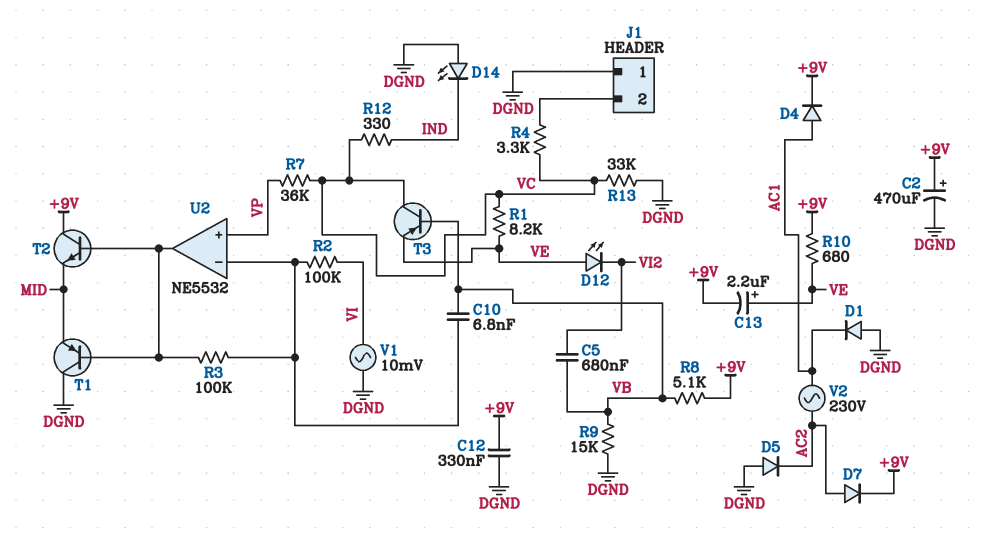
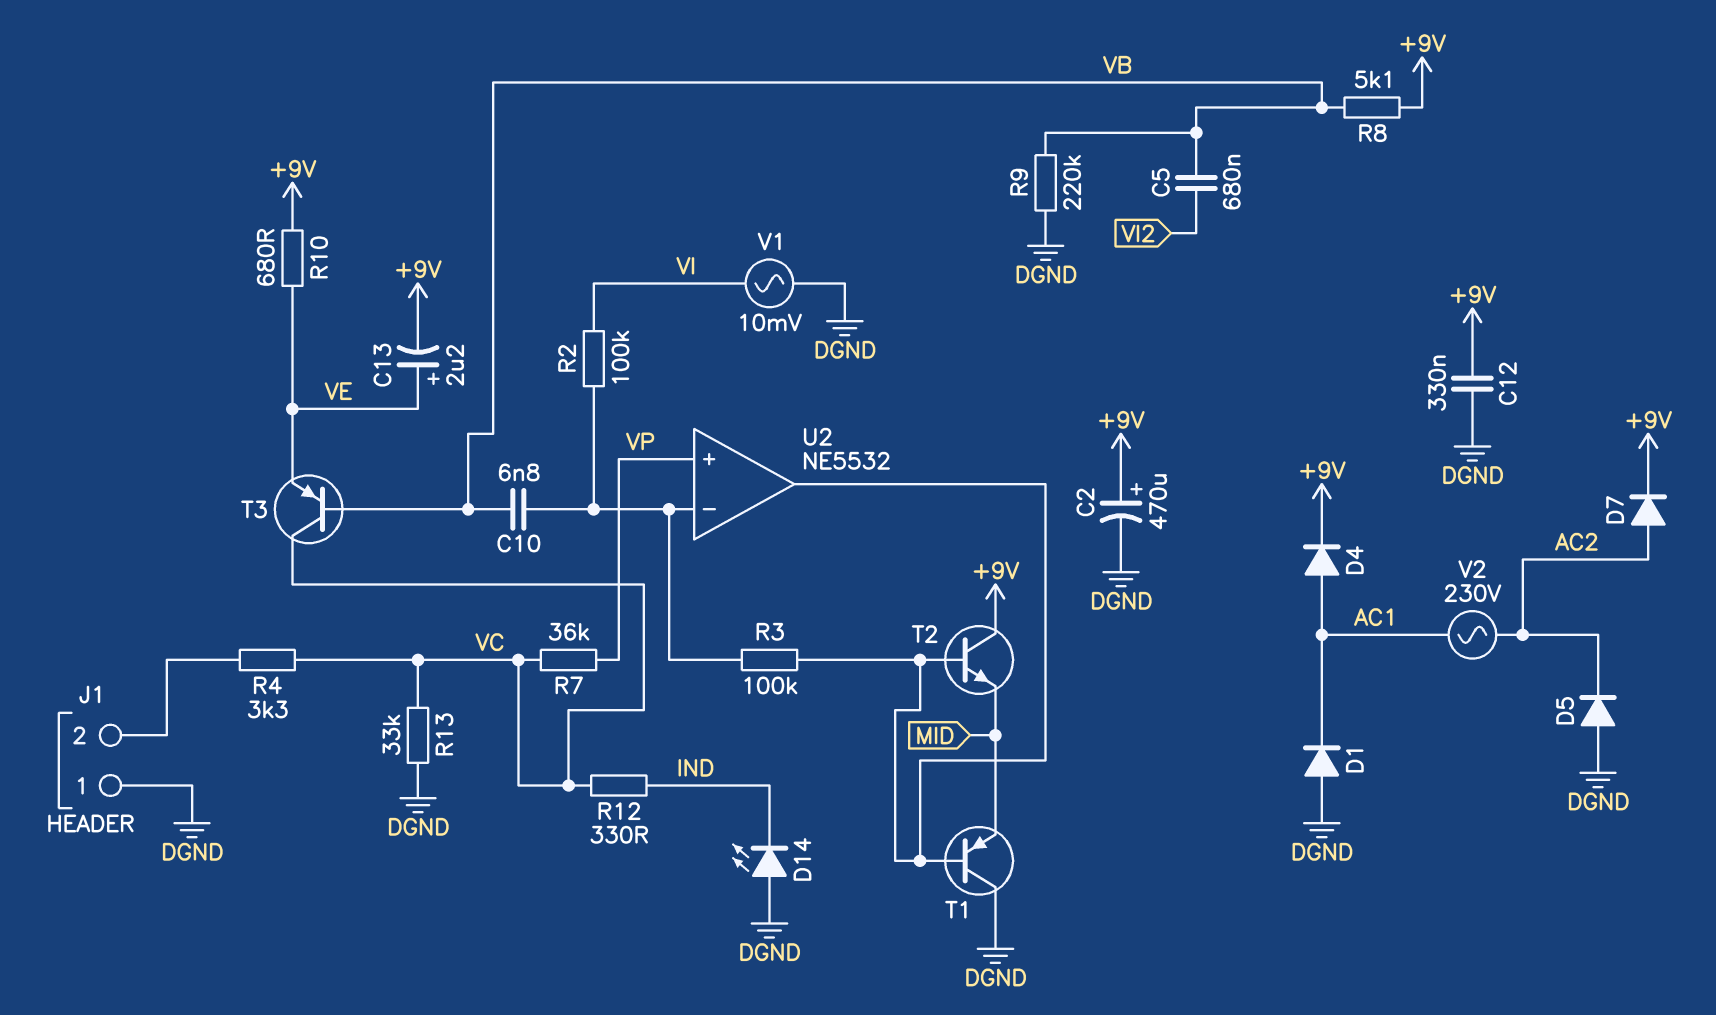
D12: LED (A VE, K VI2) -> none
R1: 8.2k (VC, VE) -> none
R9: 15k (DGND, VB) -> 220k (DGND, VB)

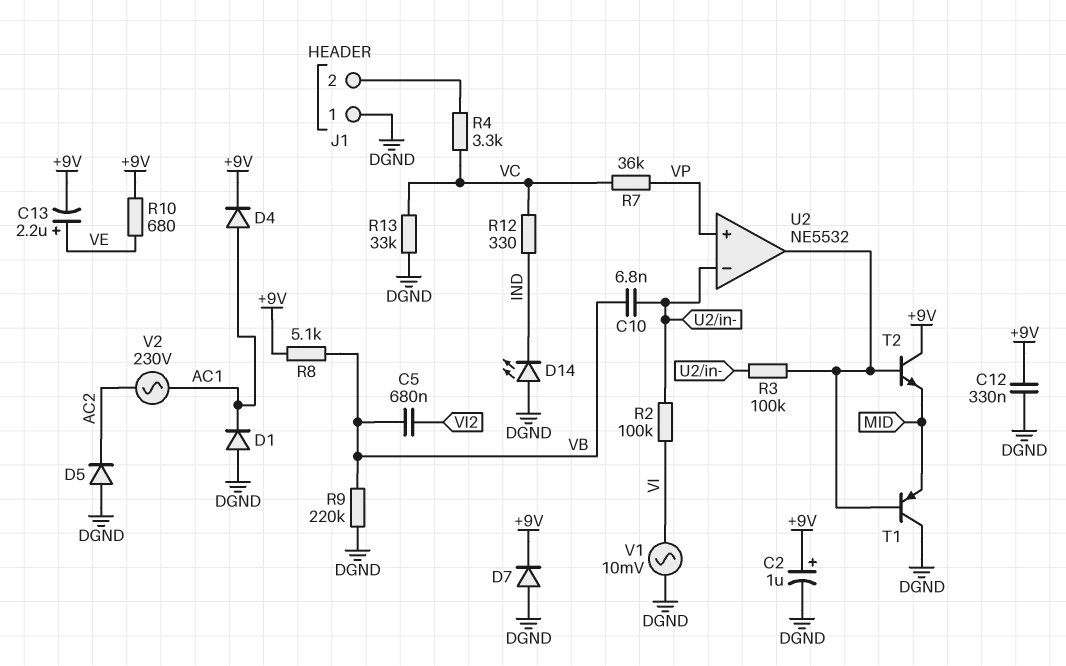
C2: 470uF (plus +9V, minus DGND) -> 1uF (plus +9V, minus DGND)
D7: diode (A AC2, K +9V) -> diode (A DGND, K +9V)
T3: PNP (B VB, C VC, E VE) -> none

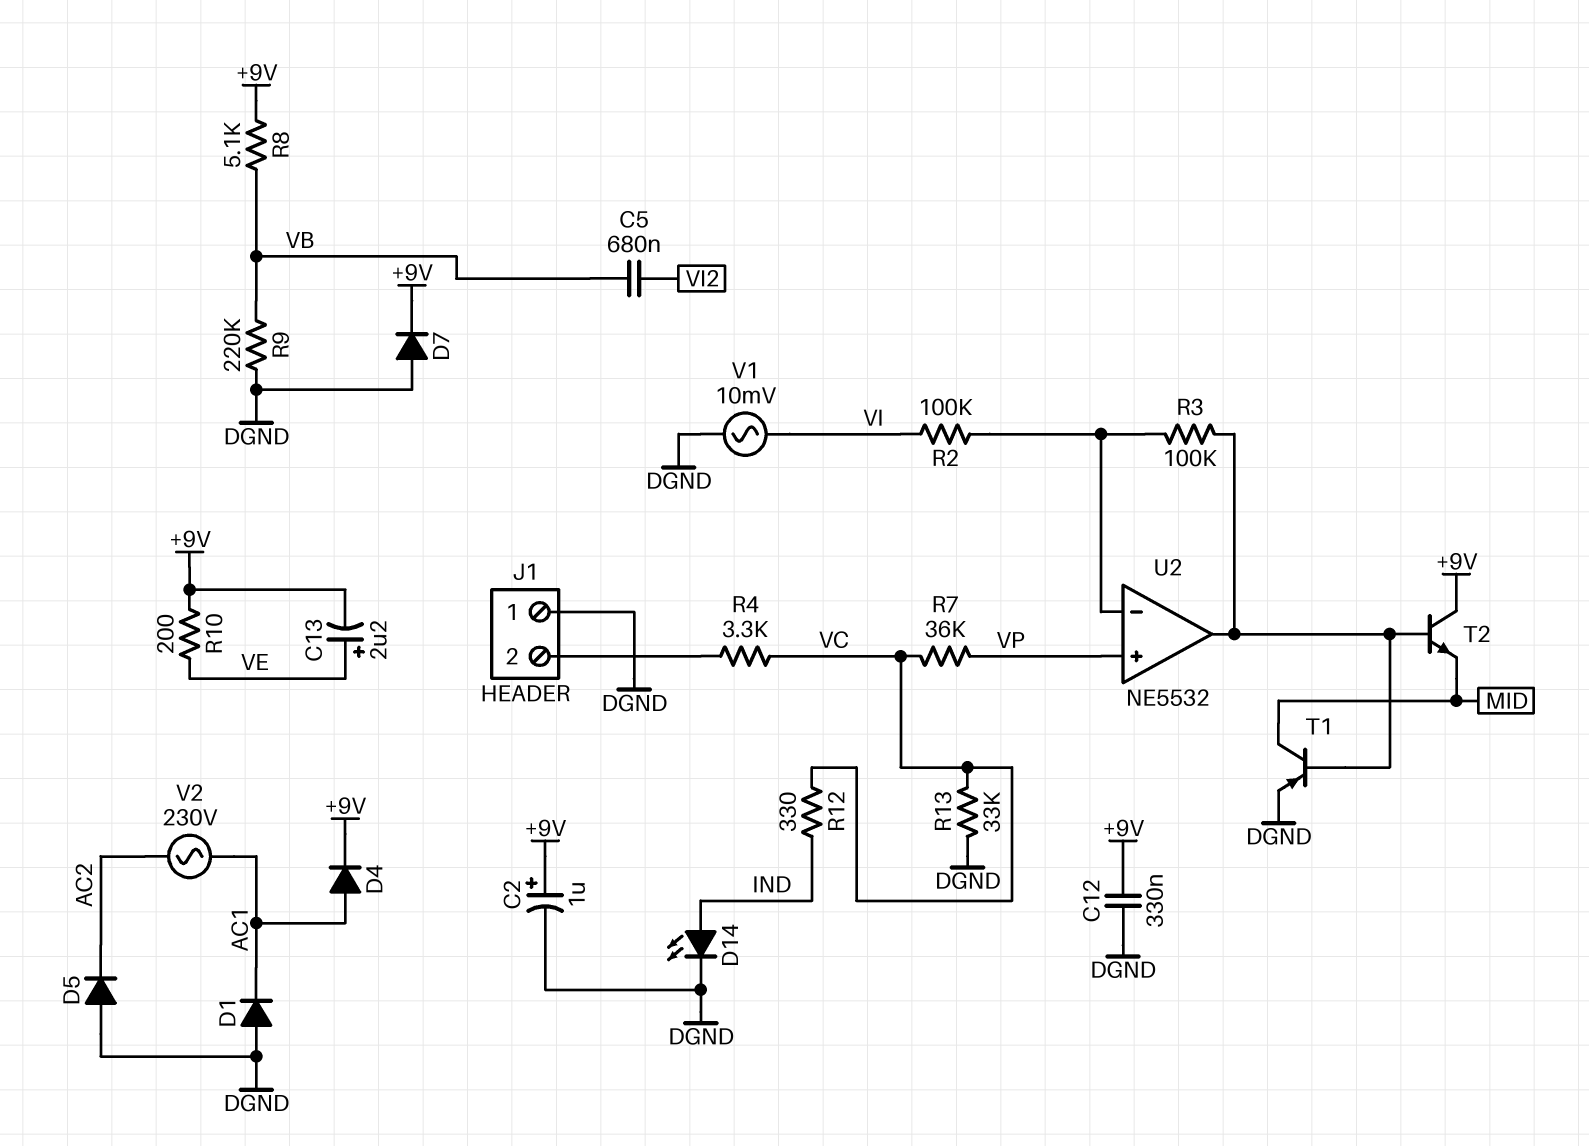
C10: 6.8nF (U2/in-, VB) -> none
D14: LED (A DGND, K IND) -> LED (A IND, K DGND)
R10: 680 (+9V, VE) -> 200 (+9V, VE)
T1: PNP (B U2/out, C DGND, E MID) -> PNP (B U2/out, C MID, E DGND)

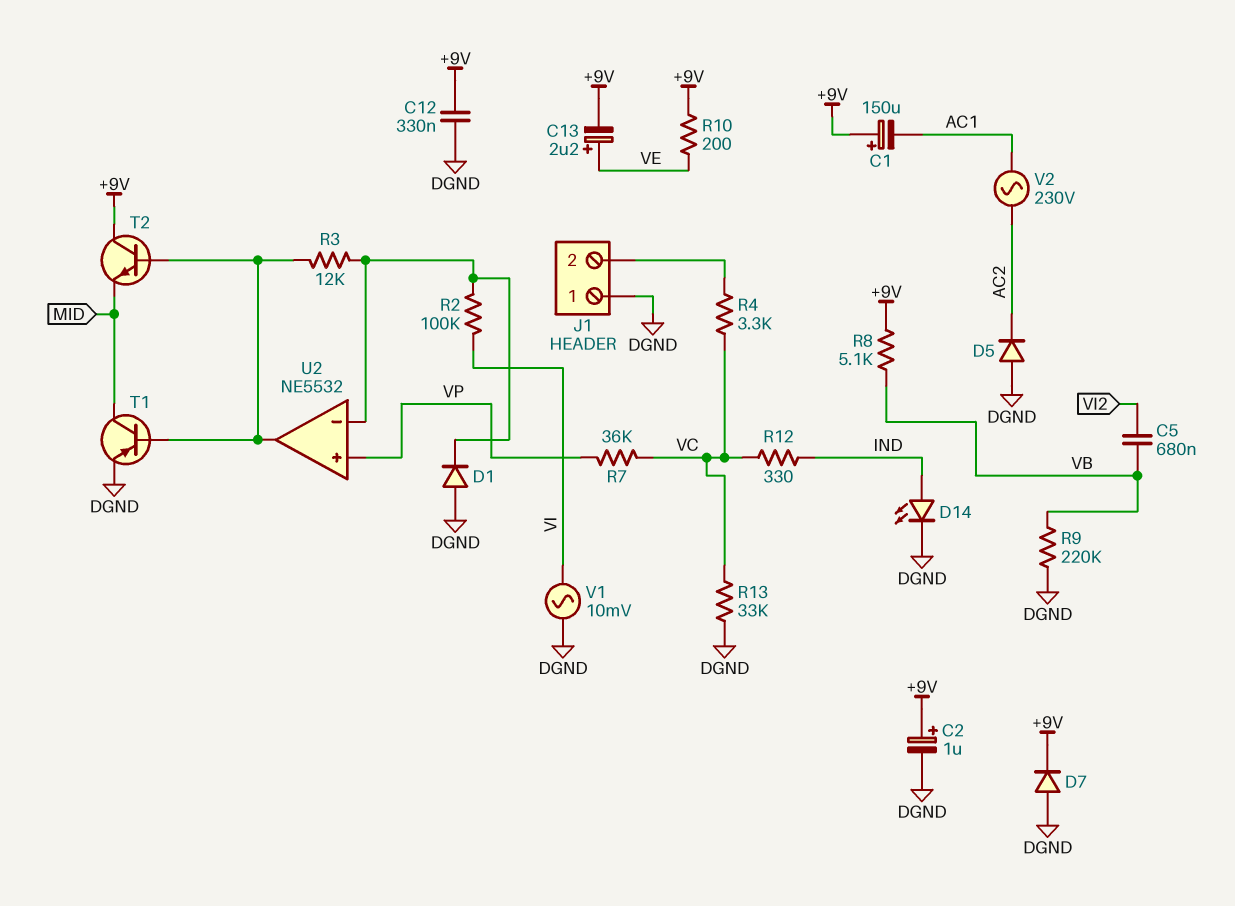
C1: none -> 150uF (plus +9V, minus AC1)
D1: diode (A DGND, K AC1) -> diode (A DGND, K U2/in-)
D4: diode (A AC1, K +9V) -> none
R3: 100k (U2/in-, U2/out) -> 12k (U2/in-, U2/out)

